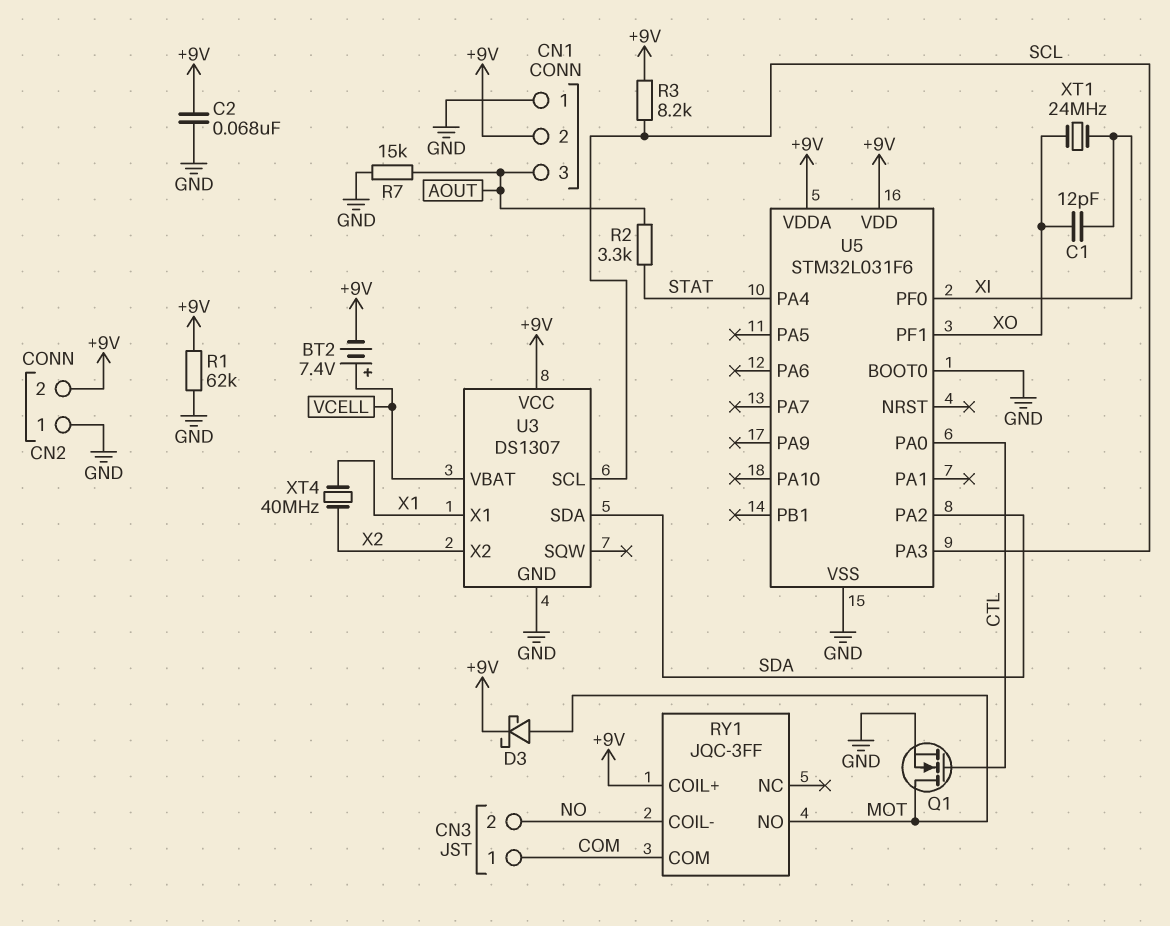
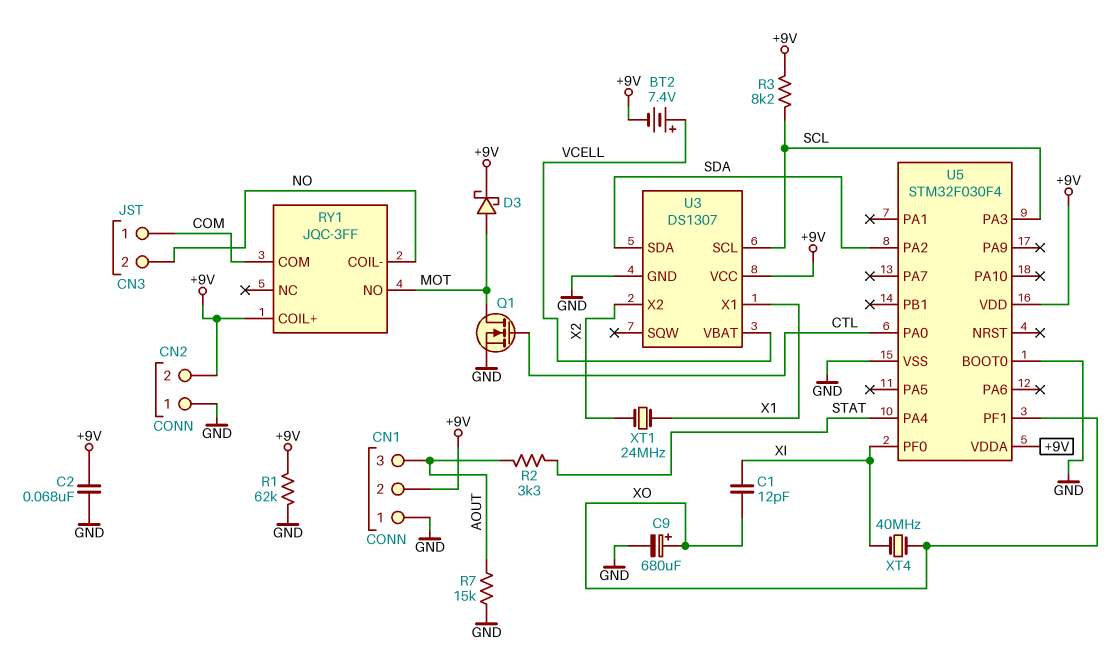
C9: none -> 680uF (plus XO, minus GND)
U5: STM32L031F6 -> STM32F030F4
XT1: 24MHz (XI, XO) -> 24MHz (X1, X2)
XT4: 40MHz (X1, X2) -> 40MHz (XI, XO)

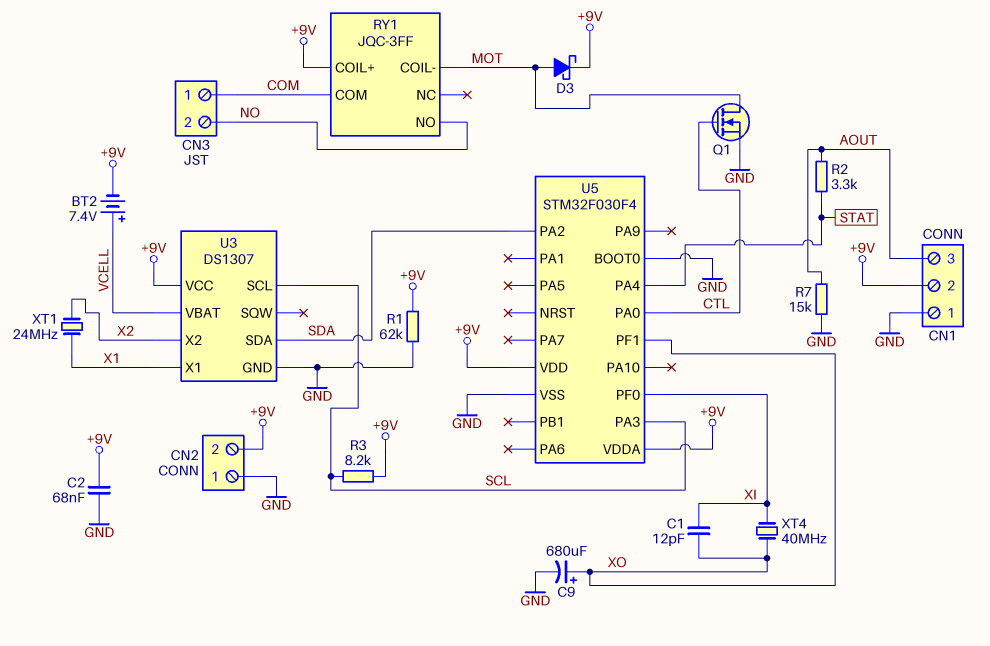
RY1 pin COIL-: NO -> MOT
RY1 pin NO: MOT -> NO

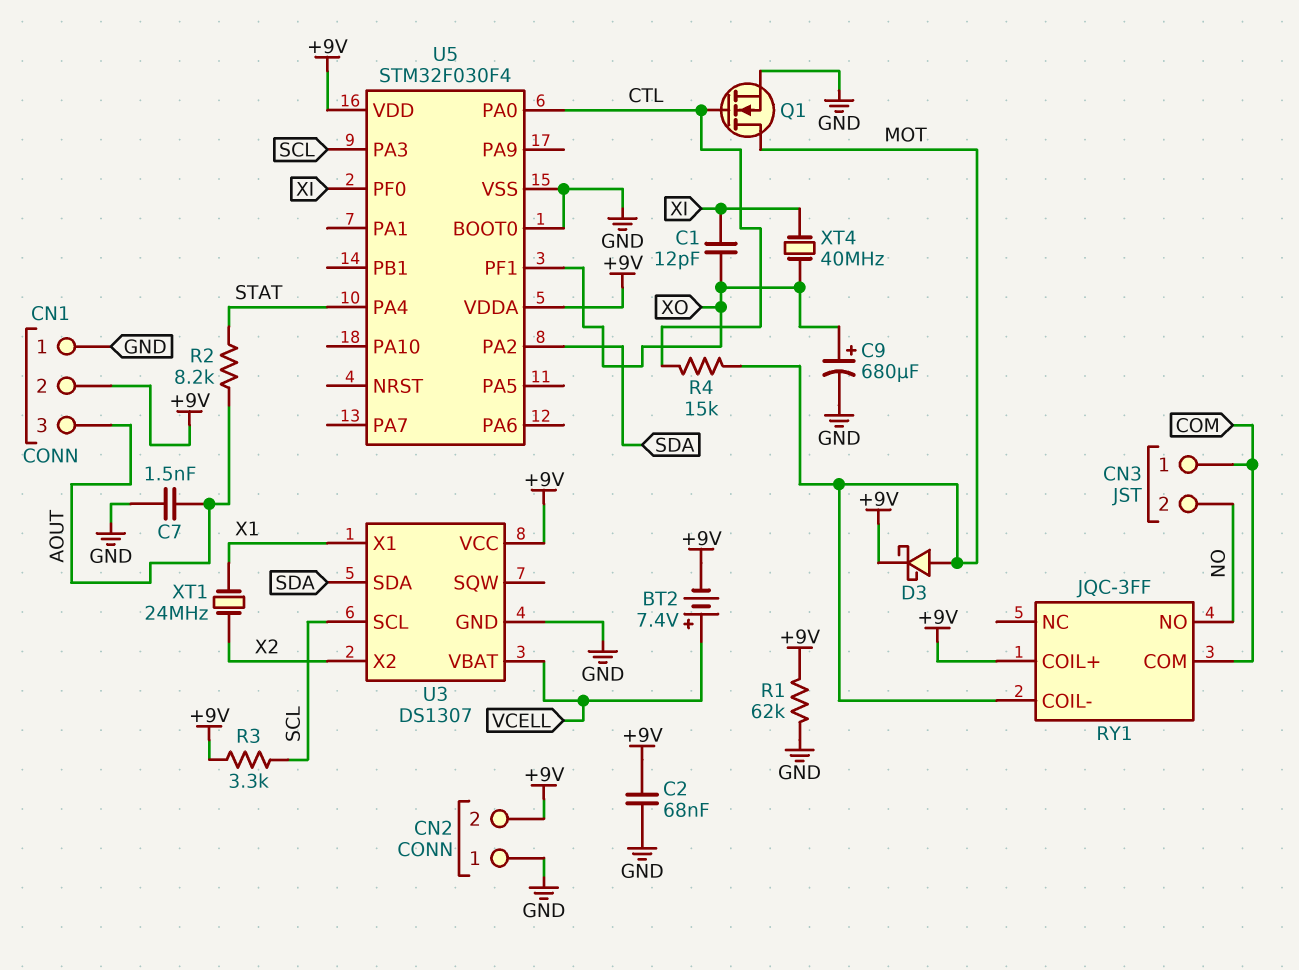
C7: none -> 1.5nF (AOUT, GND)
R2: 3.3k (AOUT, STAT) -> 8.2k (AOUT, STAT)
R3: 8.2k (+9V, SCL) -> 3.3k (+9V, SCL)
R4: none -> 15k (CTL, MOT)
R7: 15k (AOUT, GND) -> none

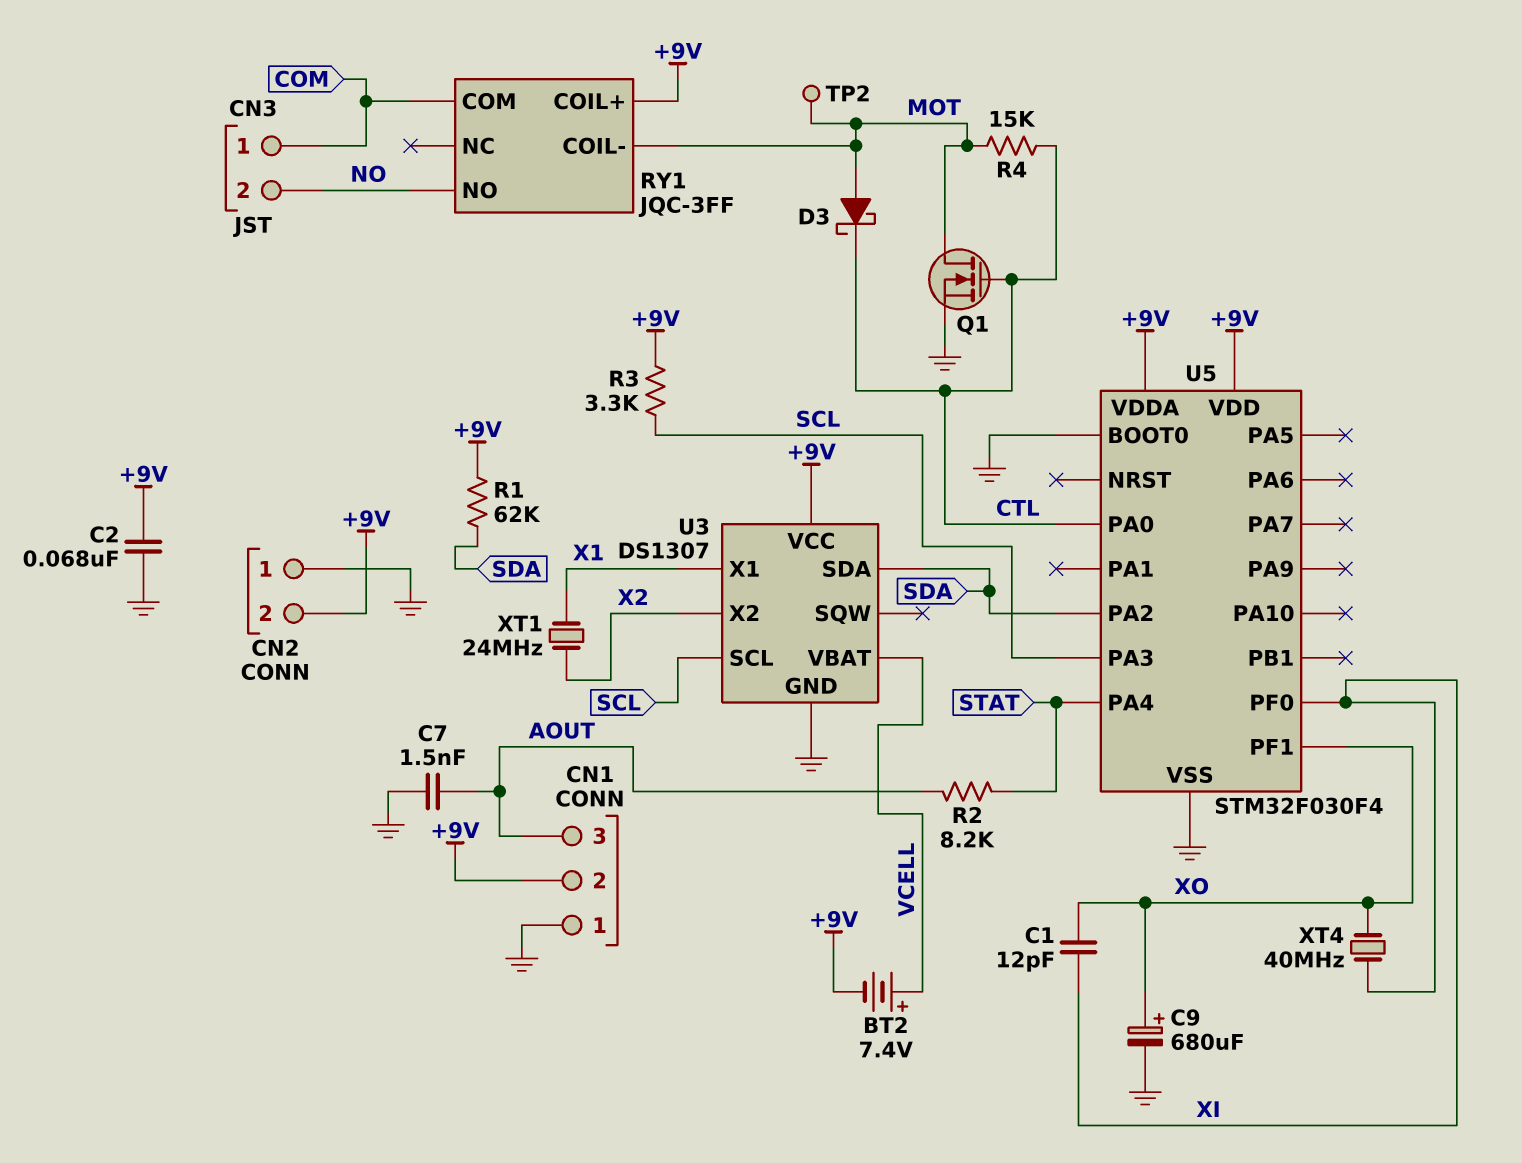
D3: schottky (A MOT, K +9V) -> schottky (A MOT, K CTL)
R1: 62k (+9V, GND) -> 62k (+9V, SDA)
TP2: none -> test point (MOT)

